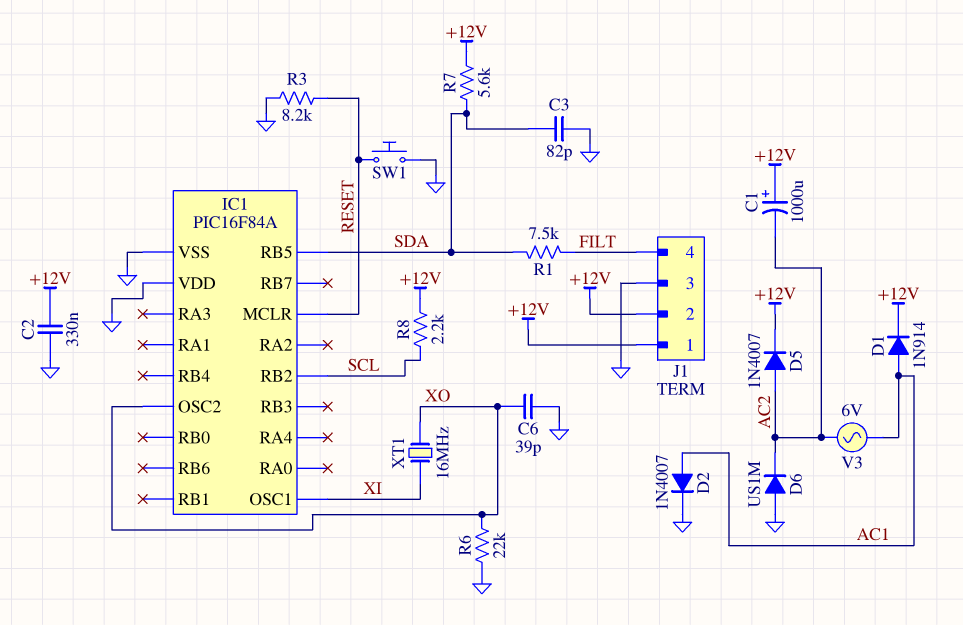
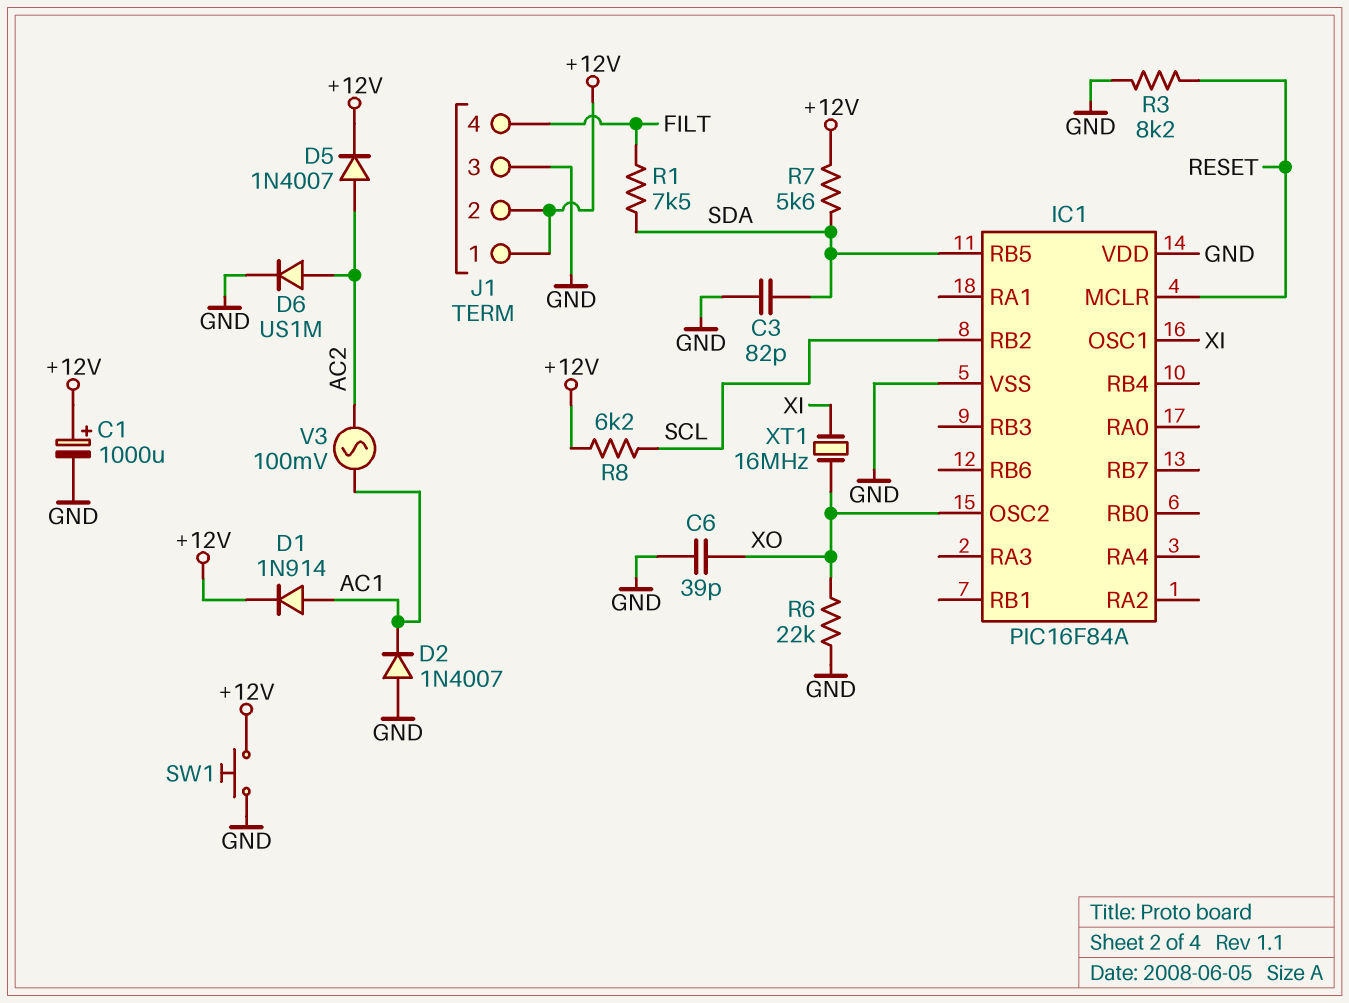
C1: 1000uF (plus +12V, minus AC2) -> 1000uF (plus +12V, minus GND)
C2: 330nF (+12V, GND) -> none
D2: diode 1N4007 (A AC1, K GND) -> diode 1N4007 (A GND, K AC1)
D6: diode US1M (A GND, K AC2) -> diode US1M (A AC2, K GND)
R8: 2.2k (+12V, SCL) -> 6.2k (+12V, SCL)
SW1: button (GND, RESET) -> button (+12V, GND)
V3: AC 6V (AC1, AC2) -> AC 100mV (AC1, AC2)

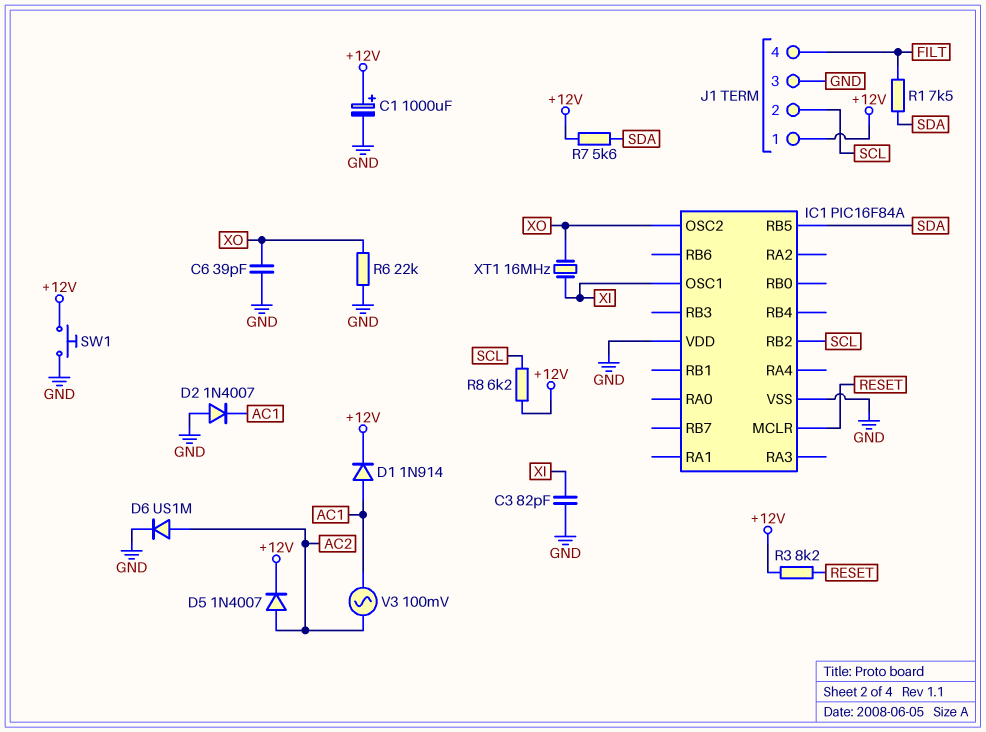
C3: 82pF (GND, SDA) -> 82pF (GND, XI)
J1 pin 2: +12V -> SCL
R3: 8.2k (GND, RESET) -> 8.2k (+12V, RESET)

